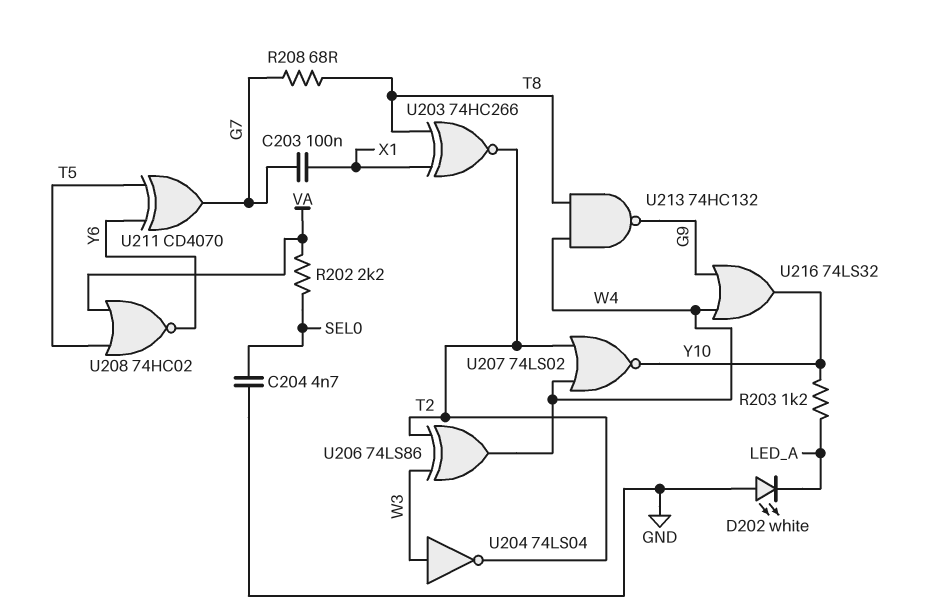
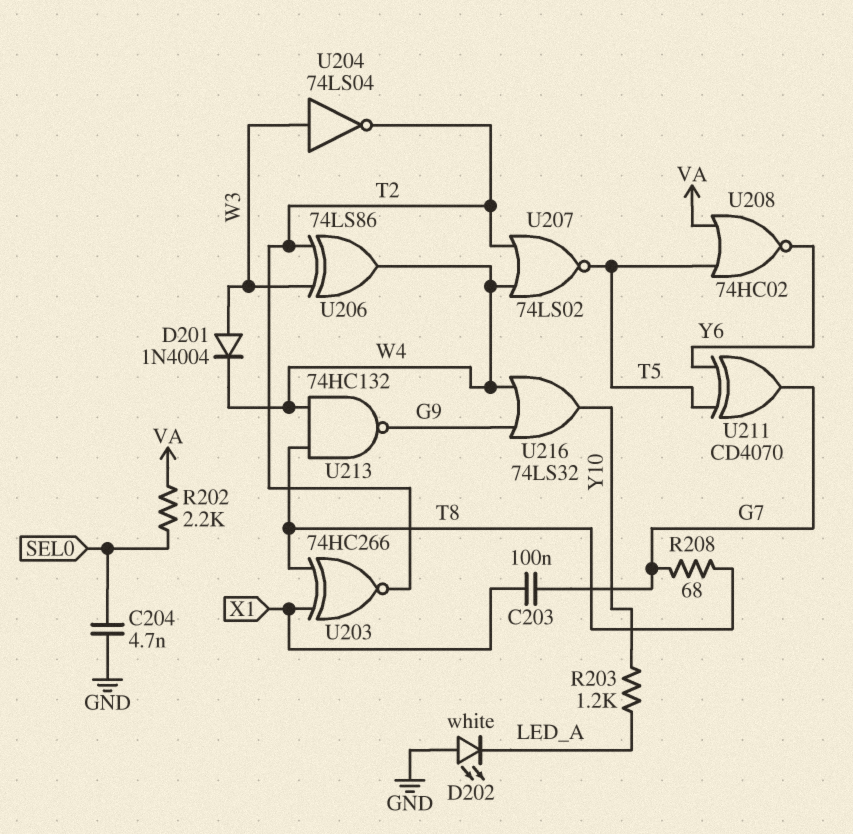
D201: none -> diode 1N4004 (A W3, K W4)
U207: NOR 74LS02 (in T2, in W4, out Y10) -> NOR 74LS02 (in T2, in W4, out T5)

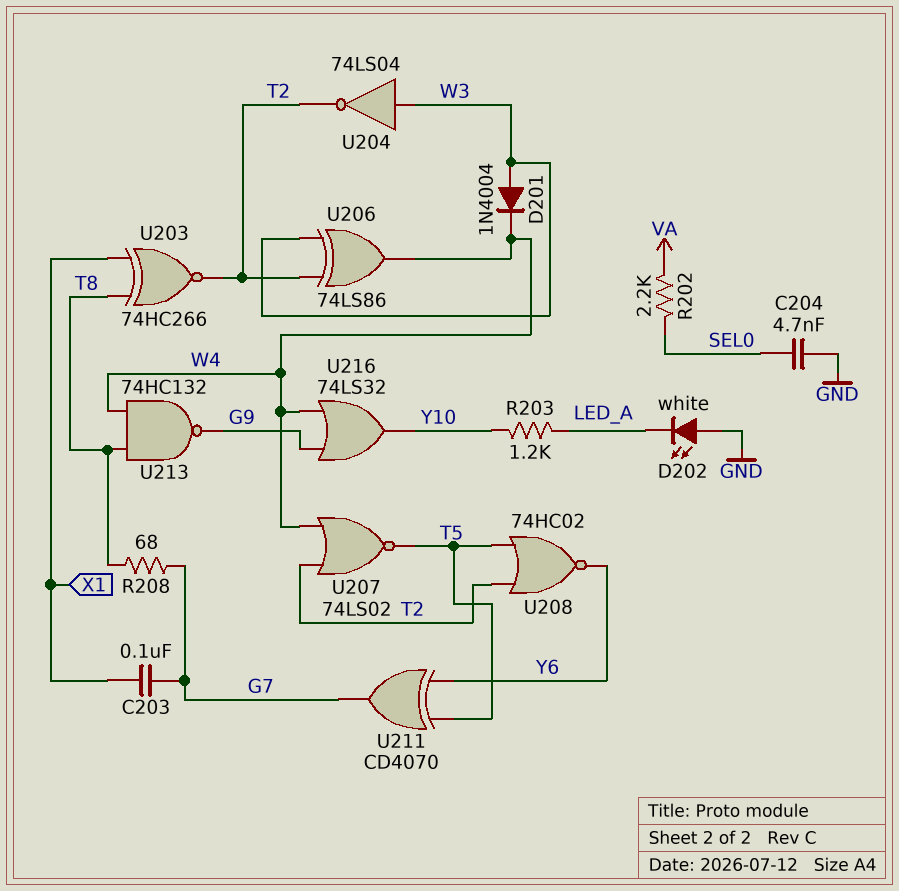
U208: NOR 74HC02 (in T5, in VA, out Y6) -> NOR 74HC02 (in T2, in T5, out Y6)

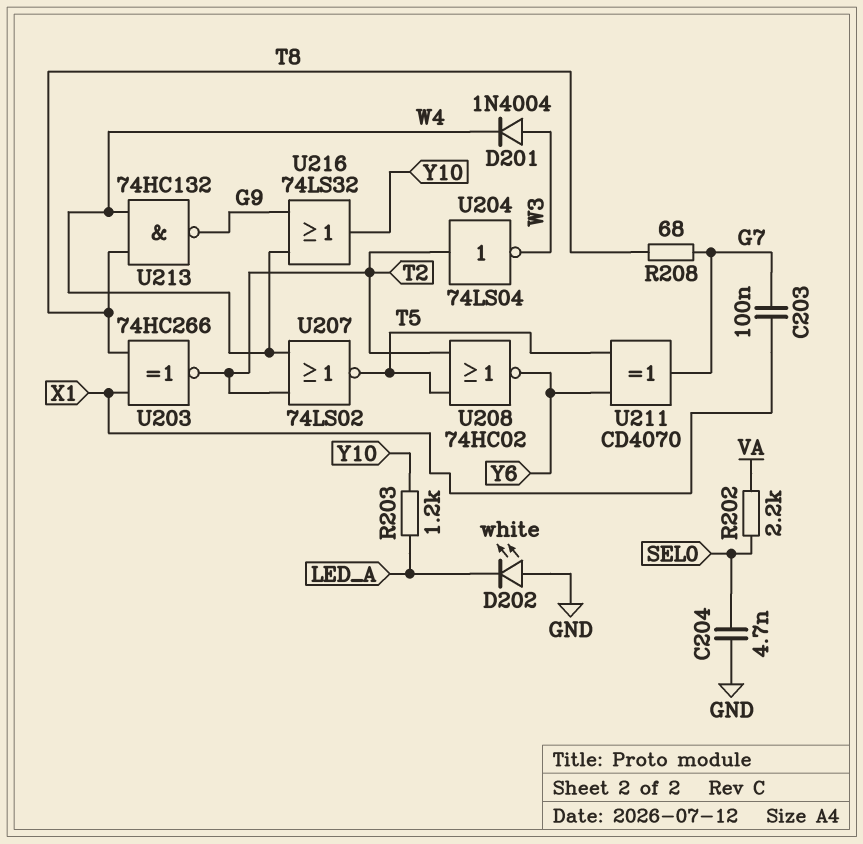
U204: NOT 74LS04 (in W3, out T2) -> NOT 74LS04 (in T2, out W3)
U206: XOR 74LS86 (in T2, in W3, out W4) -> none

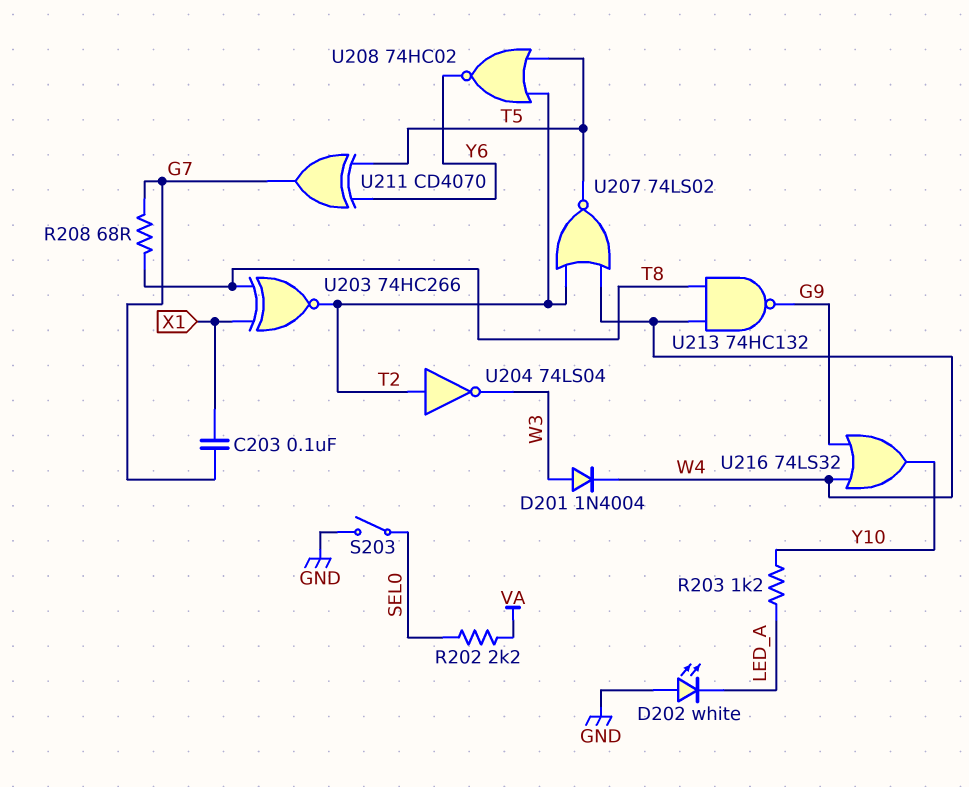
C204: 4.7nF (GND, SEL0) -> none
S203: none -> switch (GND, SEL0)

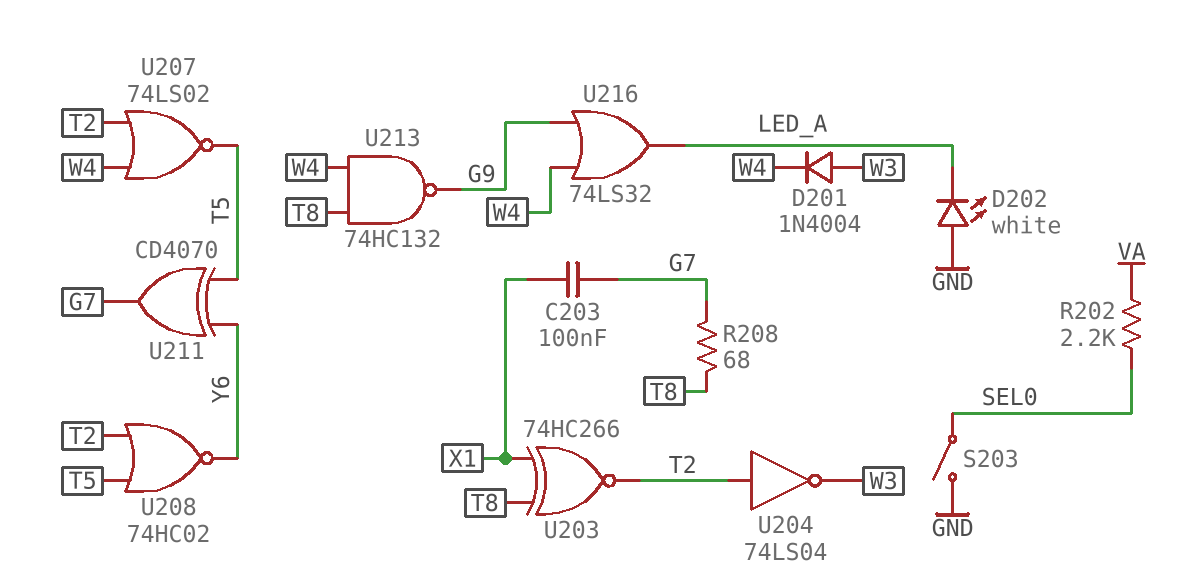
R203: 1.2k (LED_A, Y10) -> none
U216: OR 74LS32 (in G9, in W4, out Y10) -> OR 74LS32 (in G9, in W4, out LED_A)

